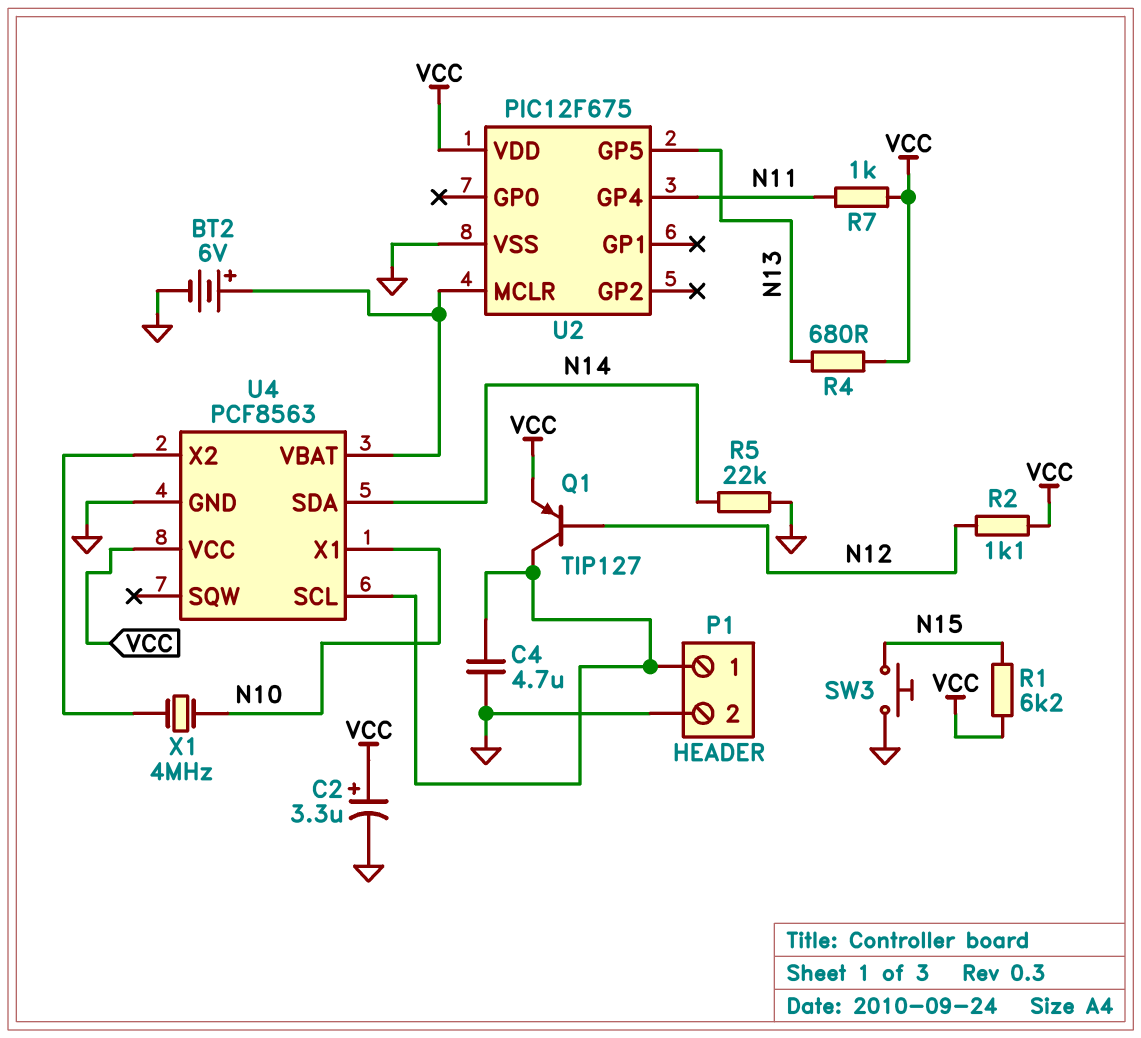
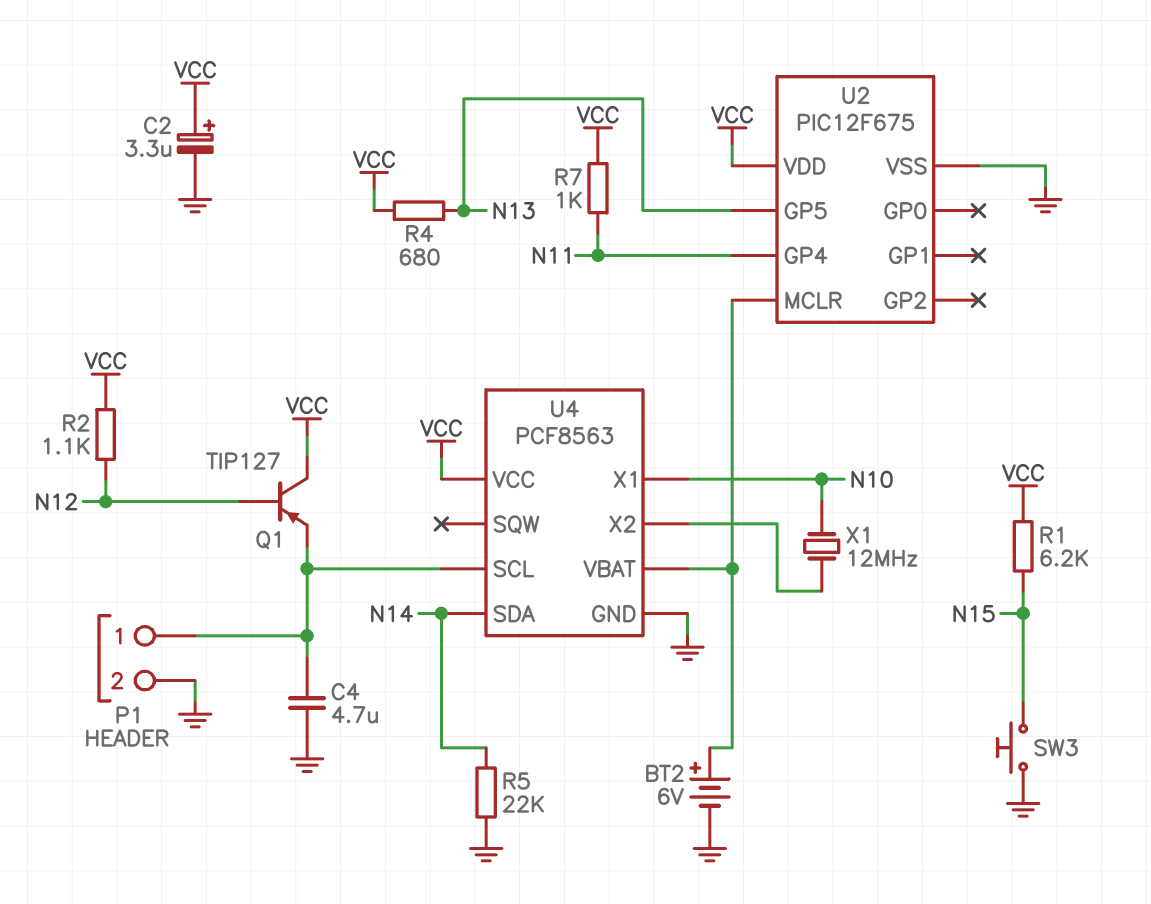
Q1: PNP TIP127 (B N12, C P1/1, E VCC) -> PNP TIP127 (B N12, C VCC, E P1/1)
X1: 4MHz (N10, U4/X2) -> 12MHz (N10, U4/X2)

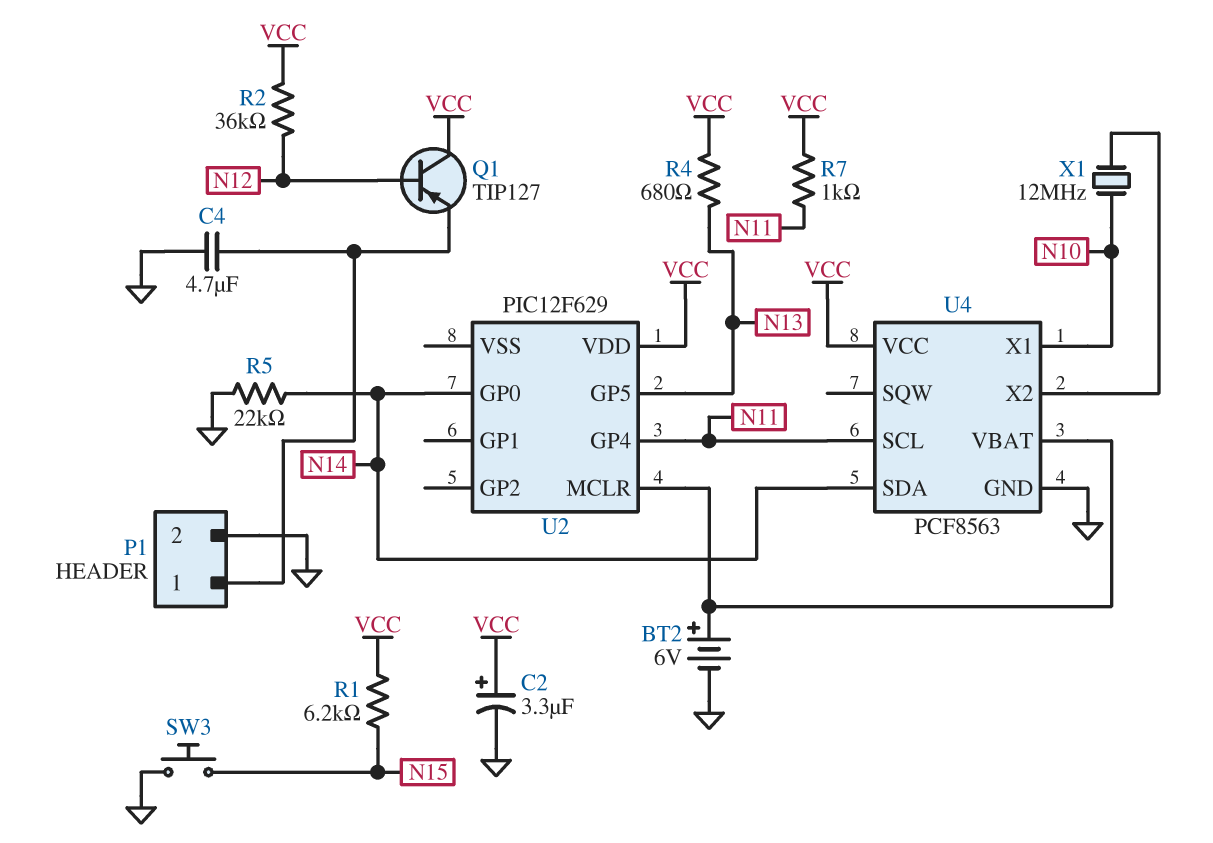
R2: 1.1k (N12, VCC) -> 36k (N12, VCC)
U2: PIC12F675 -> PIC12F629
U2 pin GP0: none -> N14
U2 pin VSS: GND -> none
U4 pin SCL: P1/1 -> N11

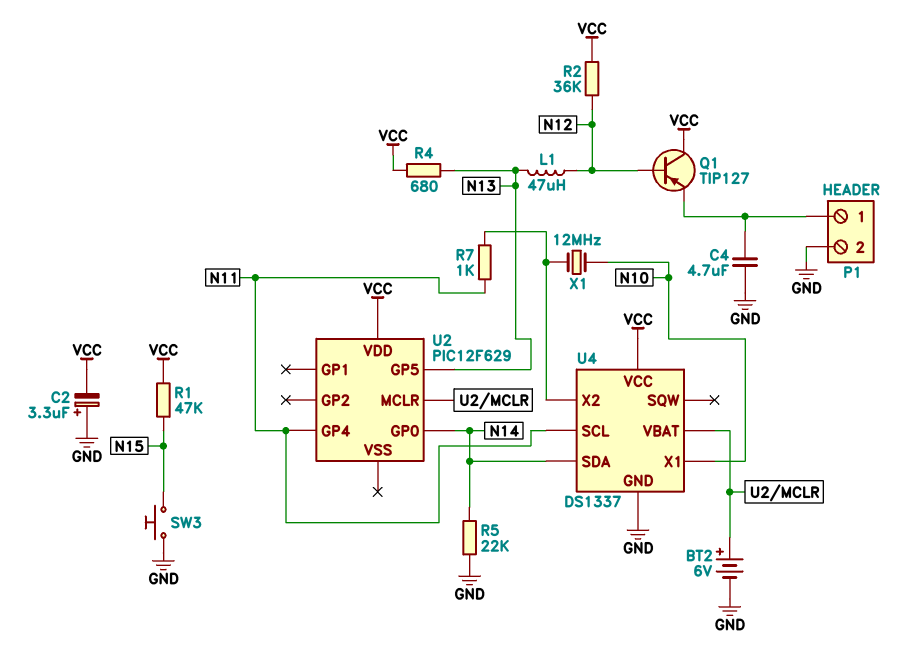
C2: 3.3uF (plus VCC, minus GND) -> 3.3uF (plus GND, minus VCC)
L1: none -> 47uH (N12, N13)
R1: 6.2k (N15, VCC) -> 47k (N15, VCC)
R7: 1k (N11, VCC) -> 1k (N11, U4/X2)
U4: PCF8563 -> DS1337

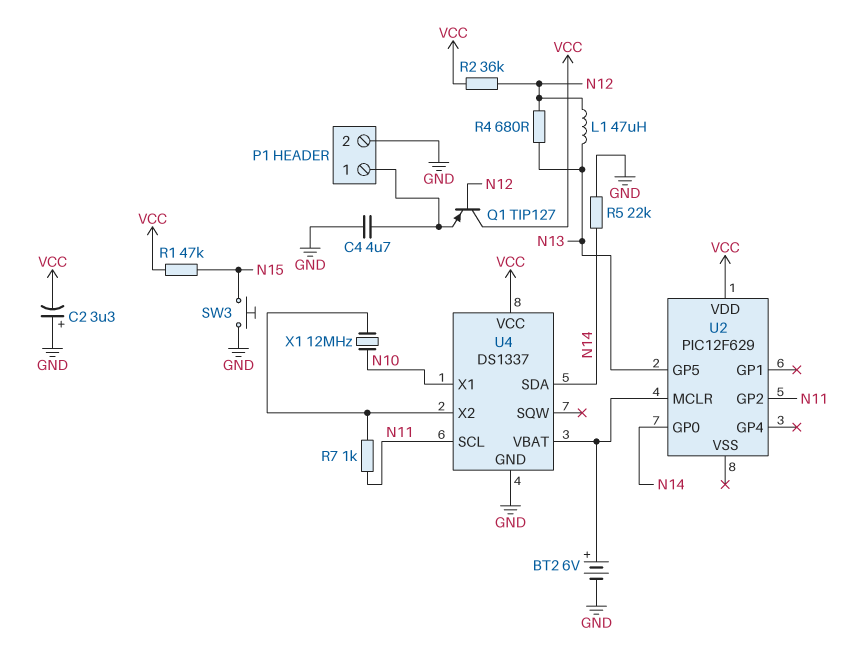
R4: 680 (N13, VCC) -> 680 (N12, N13)
U2 pin GP2: none -> N11
U2 pin GP4: N11 -> none

